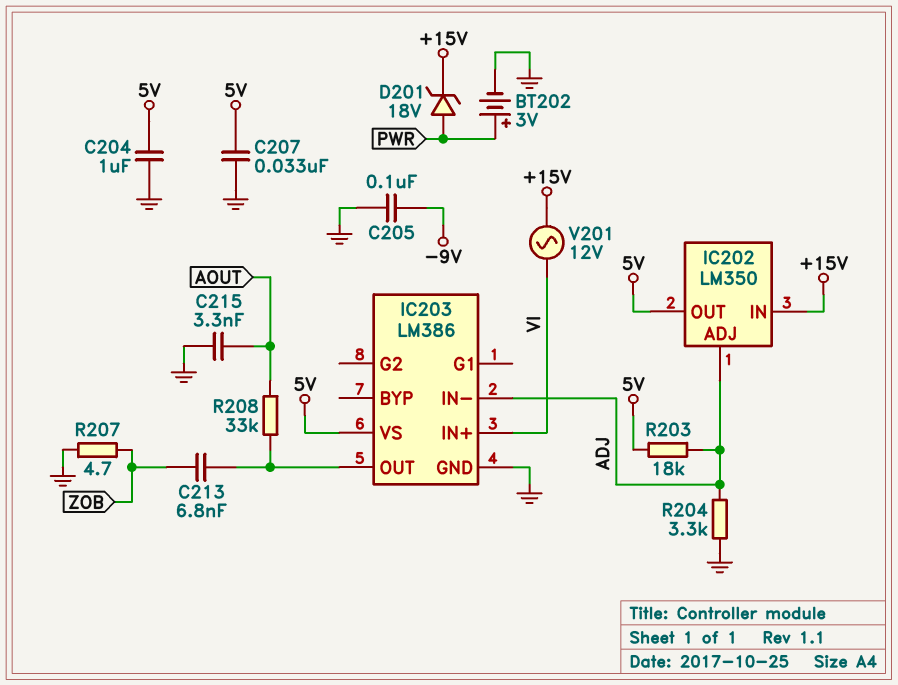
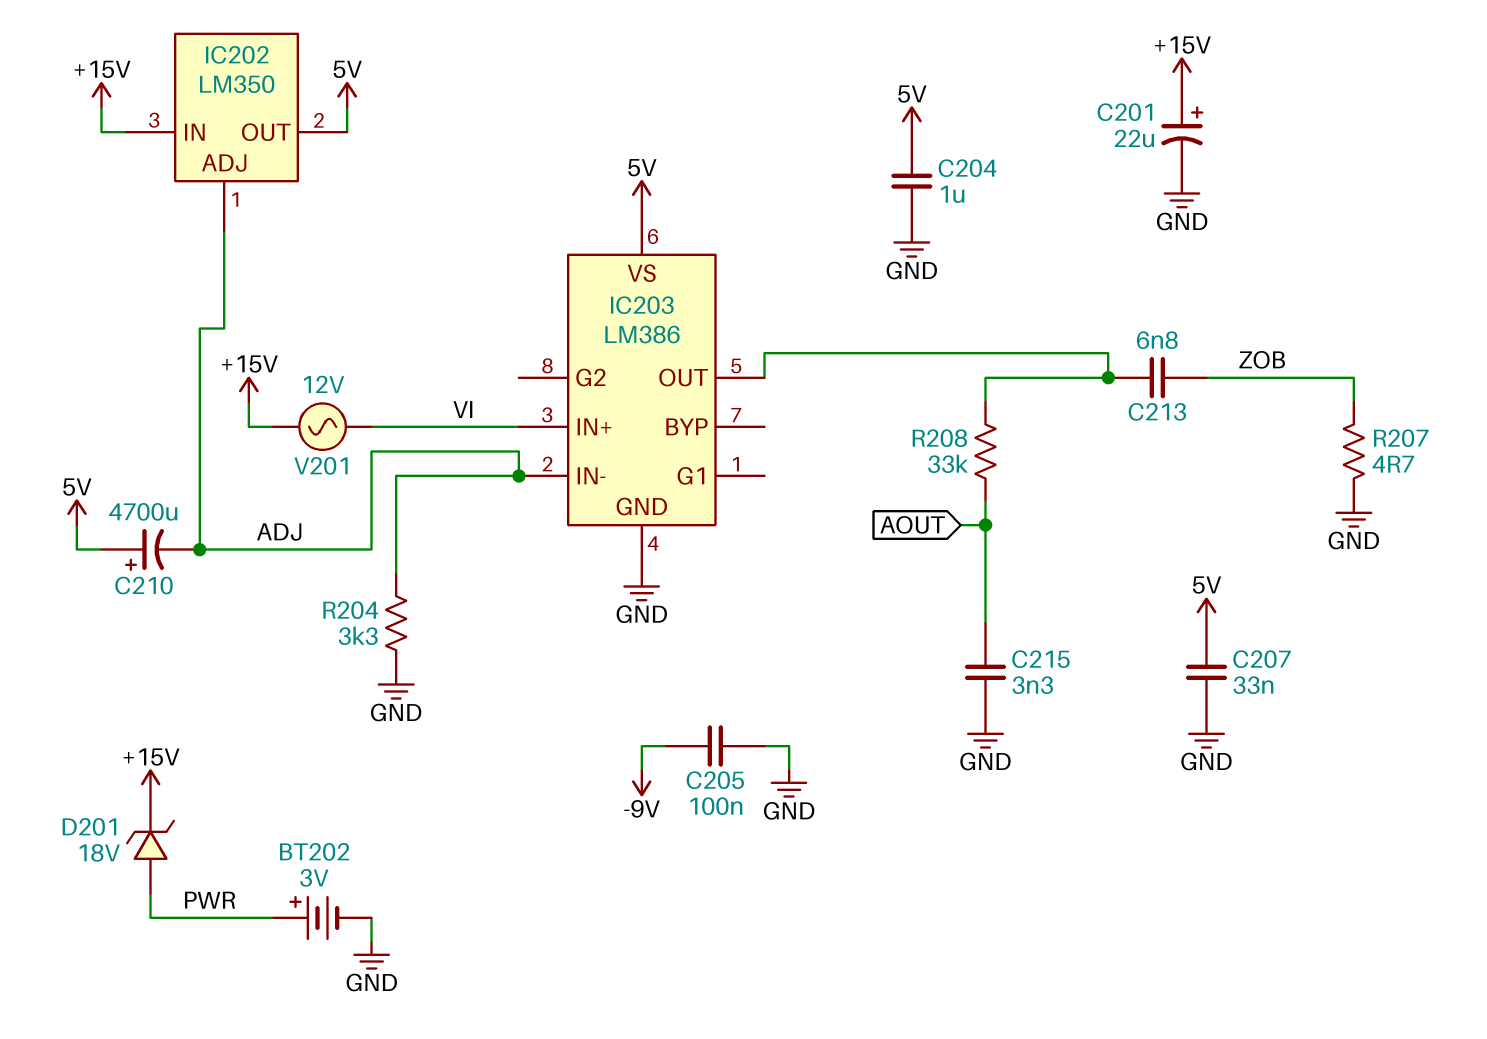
C201: none -> 22uF (plus +15V, minus GND)
C210: none -> 4700uF (plus 5V, minus ADJ)
R203: 18k (5V, ADJ) -> none

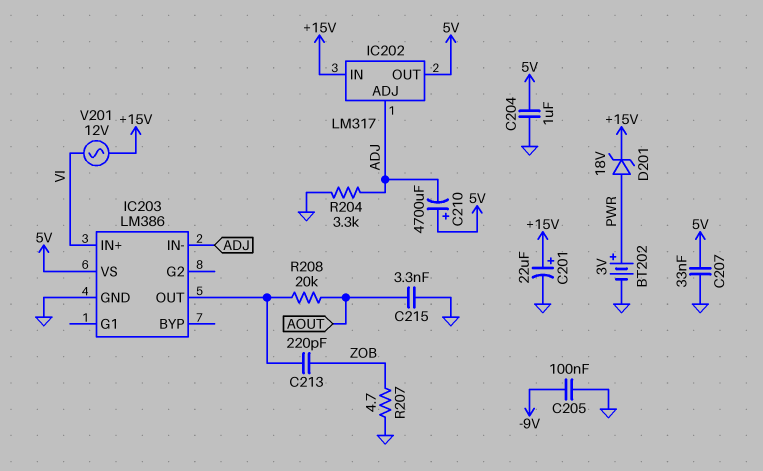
C213: 6.8nF (IC203/OUT, ZOB) -> 220pF (IC203/OUT, ZOB)
IC202: LM350 -> LM317
R208: 33k (AOUT, IC203/OUT) -> 20k (AOUT, IC203/OUT)

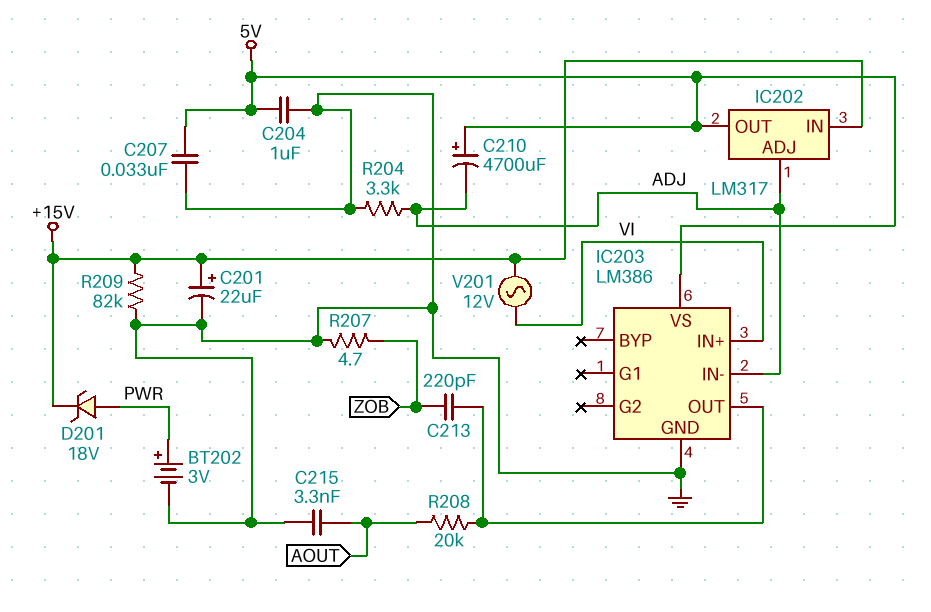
C205: 100nF (-9V, GND) -> none
R209: none -> 82k (+15V, GND)

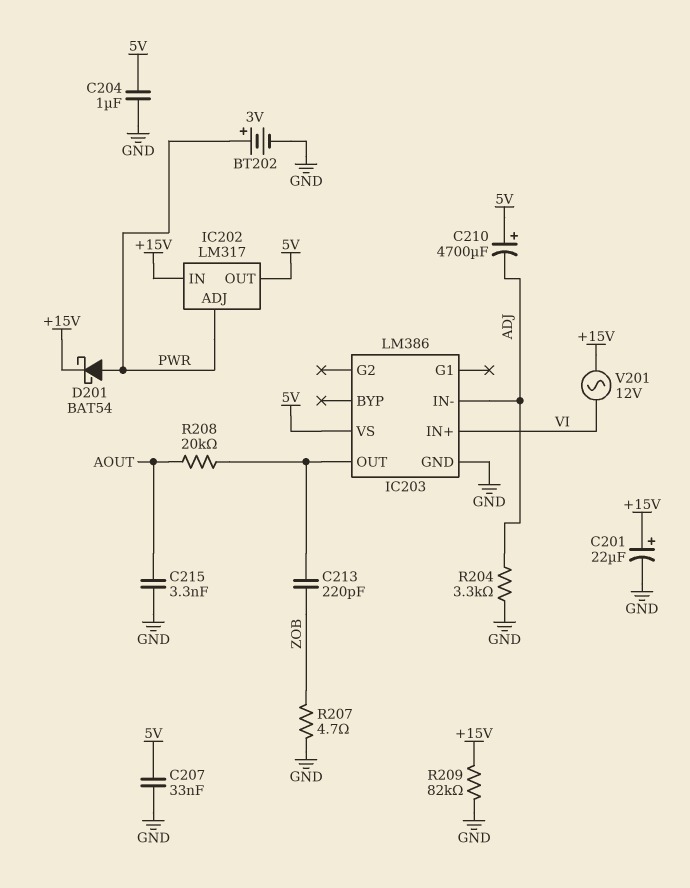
D201: zener 18V (A PWR, K +15V) -> schottky BAT54 (A PWR, K +15V)
IC202 pin ADJ: ADJ -> PWR

